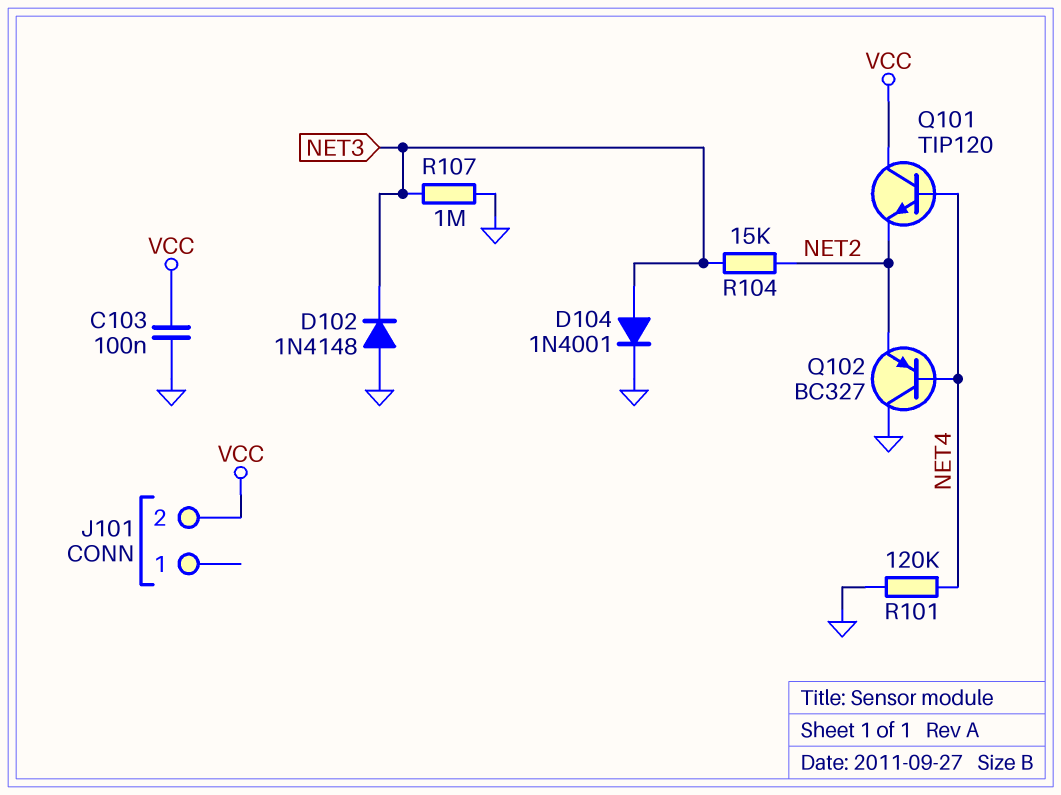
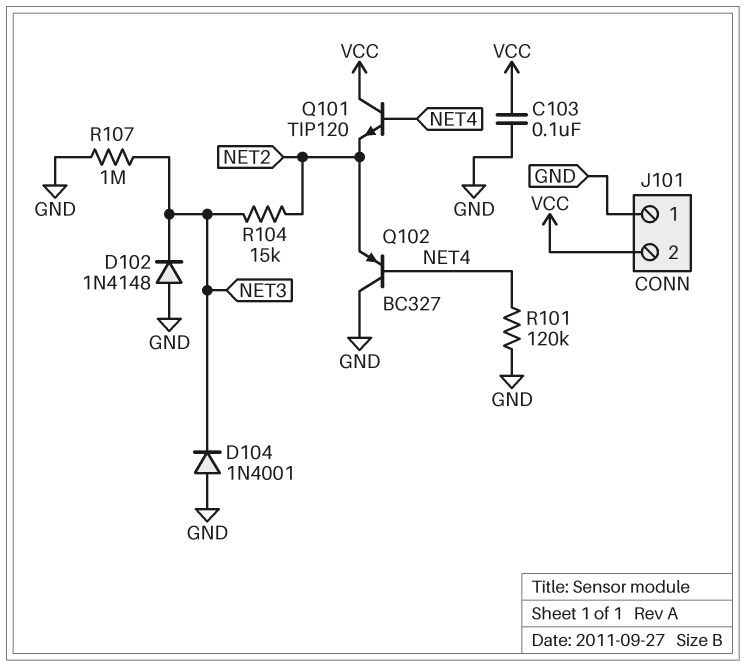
D104: diode 1N4001 (A NET3, K GND) -> diode 1N4001 (A GND, K NET3)
J101 pin 1: none -> GND

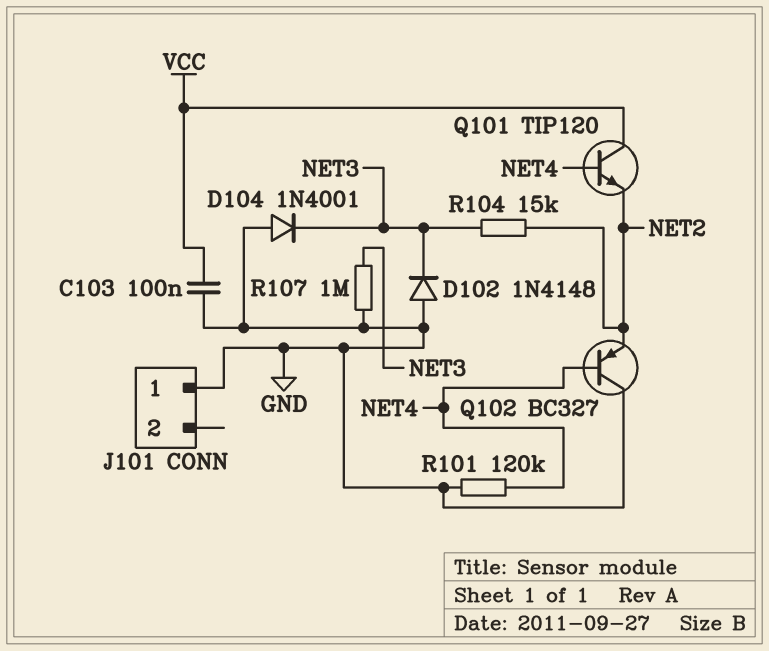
J101 pin 2: VCC -> none

